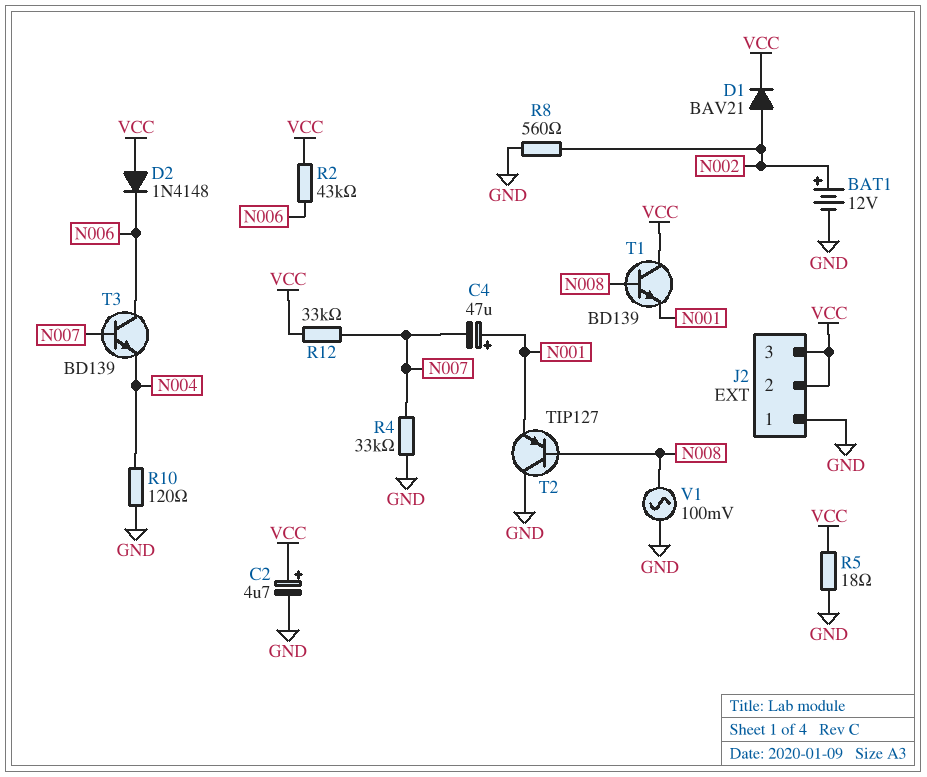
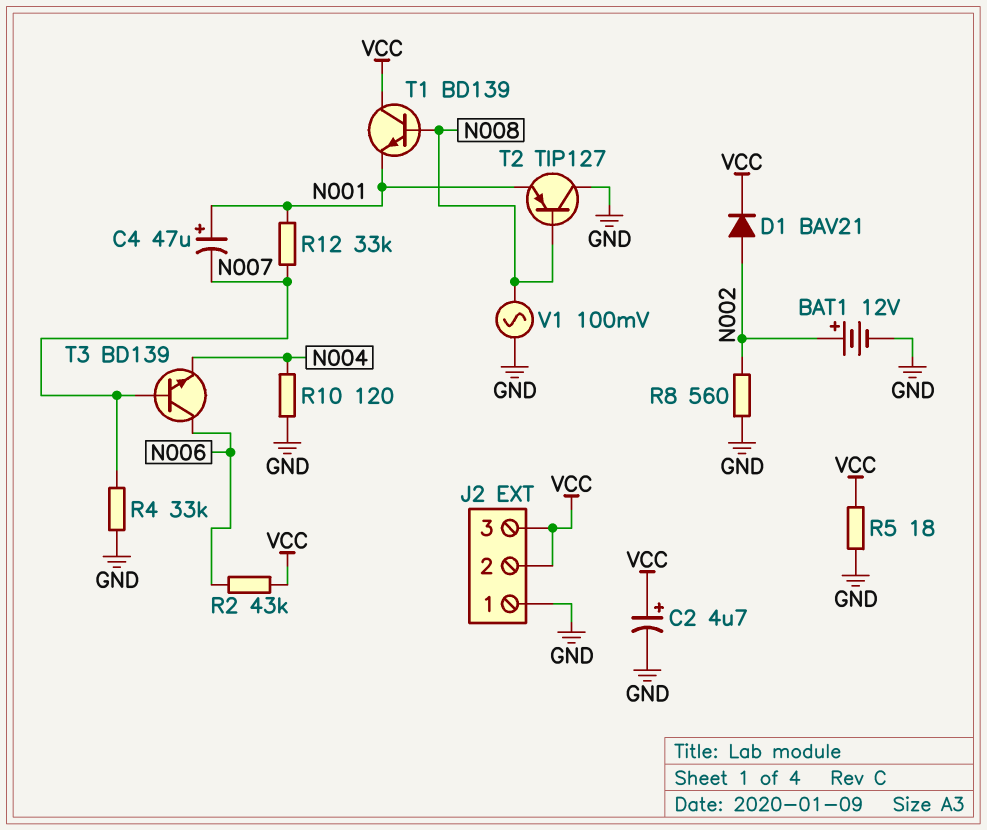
D2: diode 1N4148 (A VCC, K N006) -> none
R12: 33k (N007, VCC) -> 33k (N001, N007)

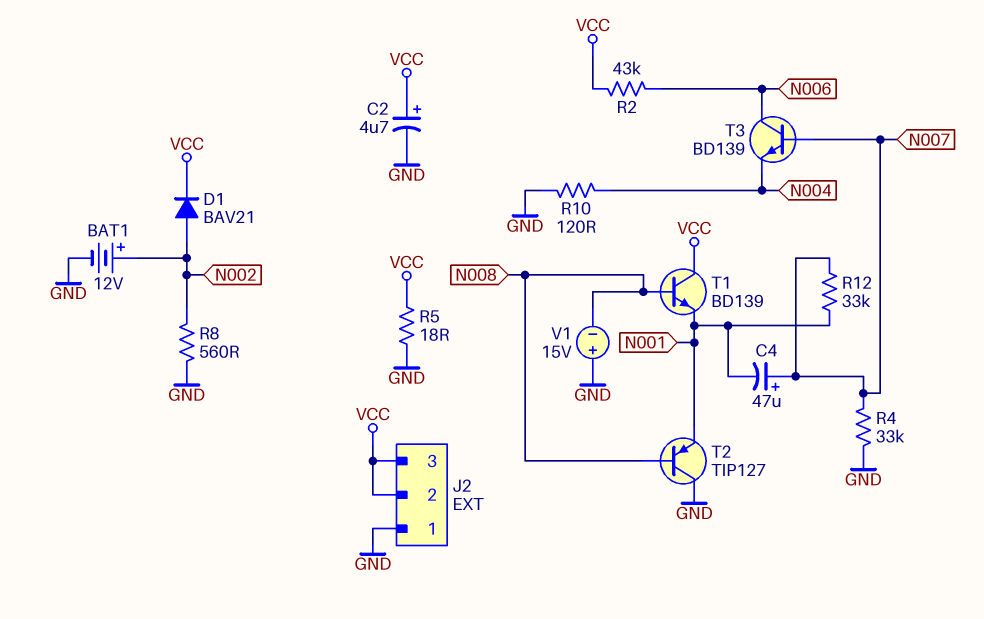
C4: 47uF (plus N001, minus N007) -> 47uF (plus N007, minus N001)
V1: AC 100mV (GND, N008) -> 15V (plus GND, minus N008)

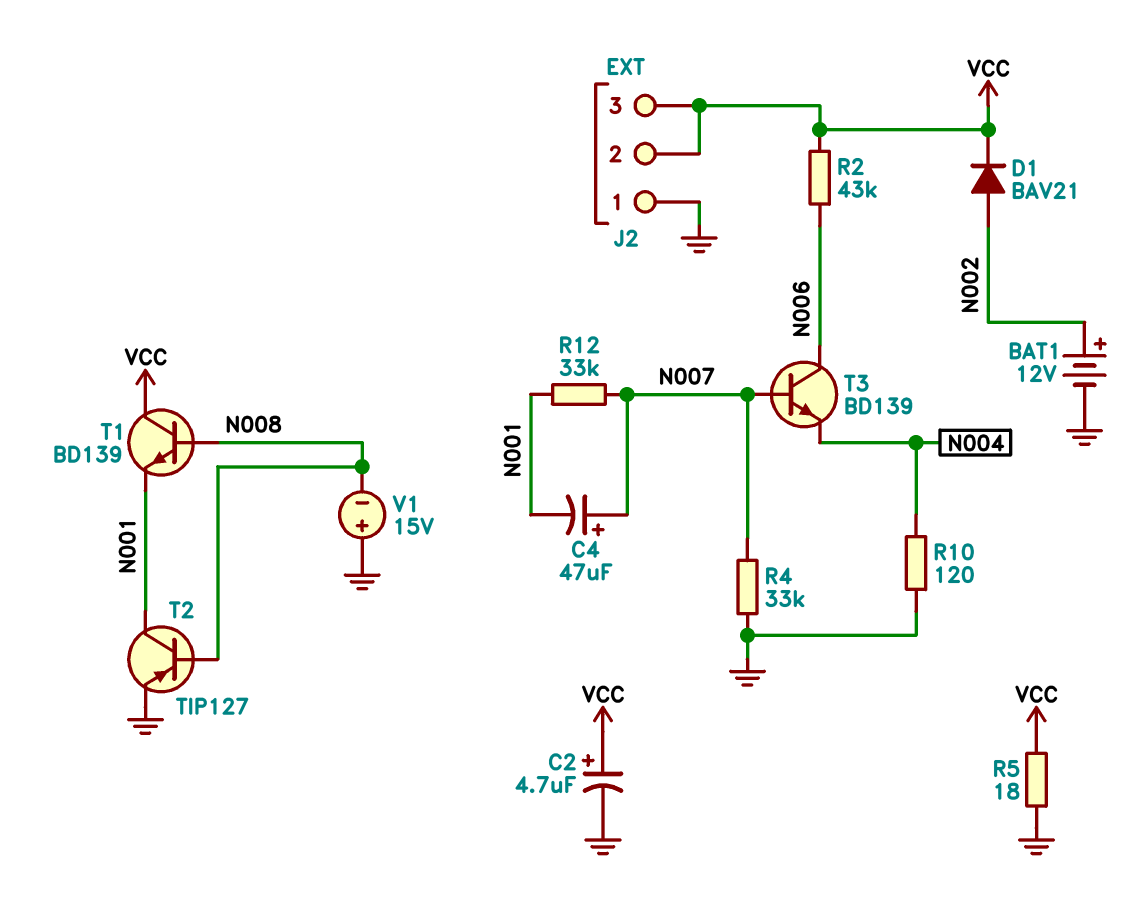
R8: 560 (GND, N002) -> none
T2: PNP TIP127 (B N008, C GND, E N001) -> PNP TIP127 (B N008, C N001, E GND)

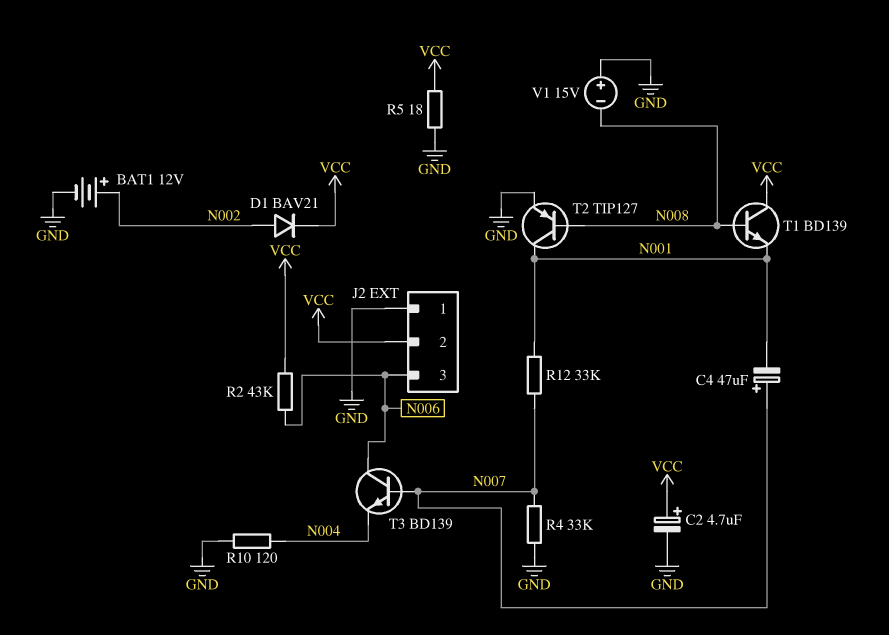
J2 pin 3: VCC -> N006

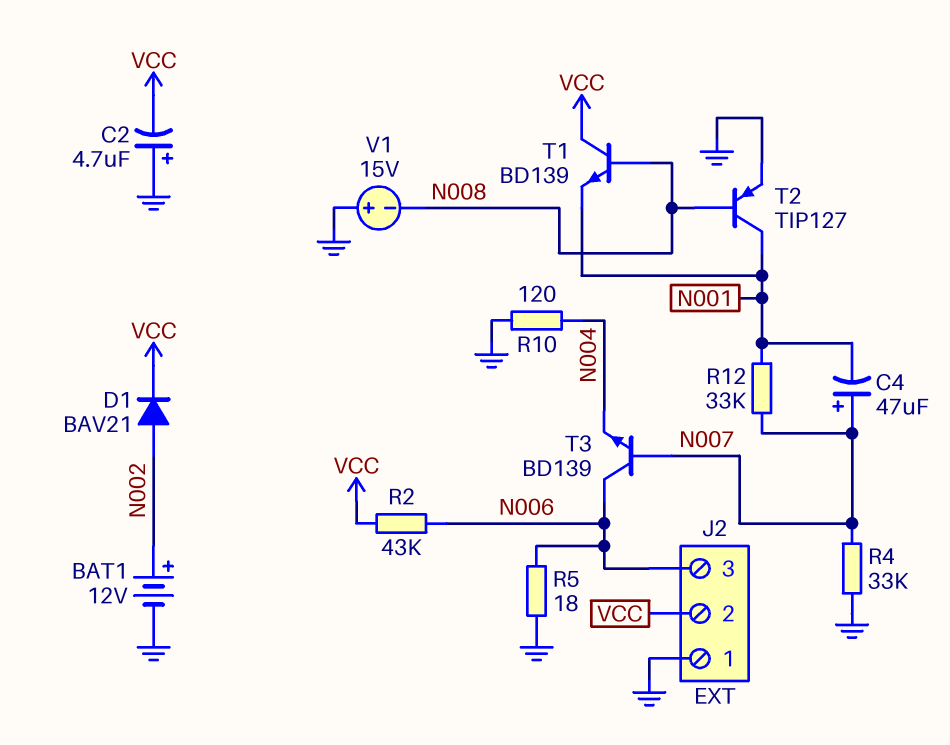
C2: 4.7uF (plus VCC, minus GND) -> 4.7uF (plus GND, minus VCC)
R5: 18 (GND, VCC) -> 18 (GND, N006)

